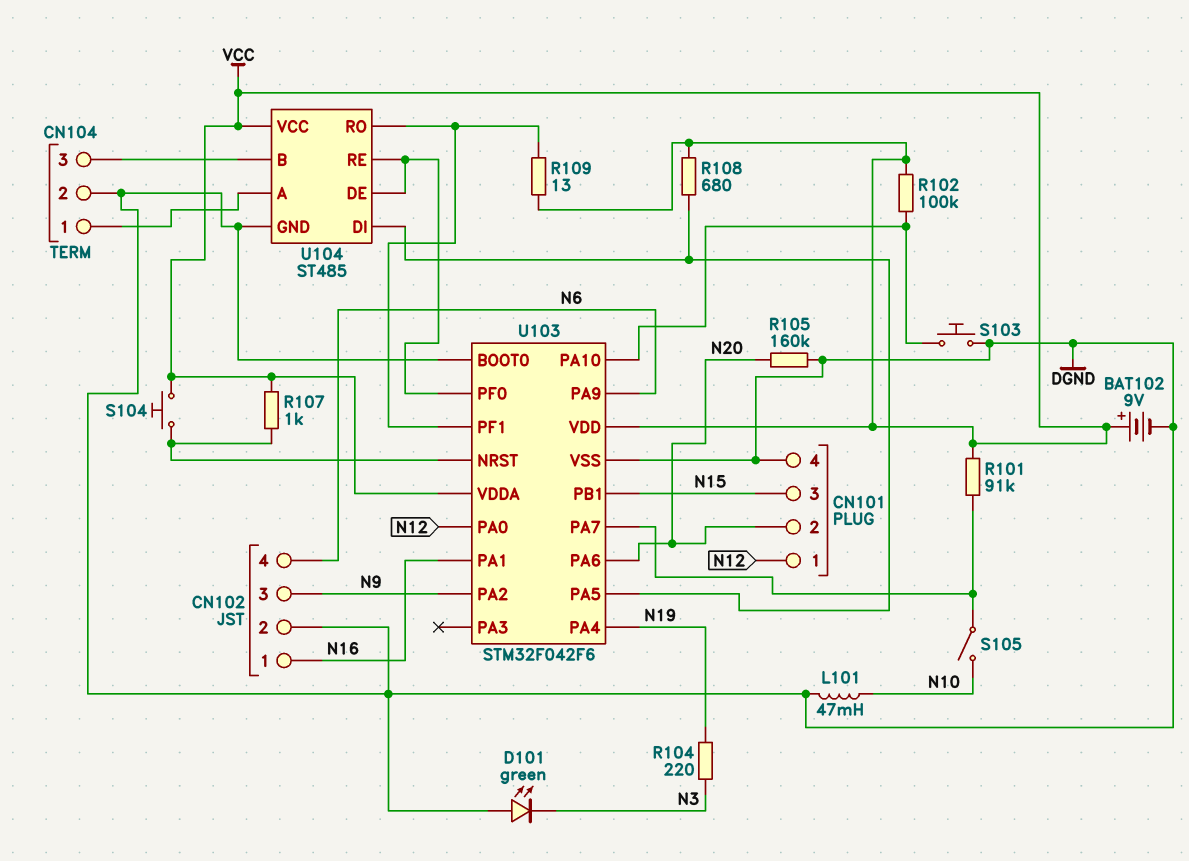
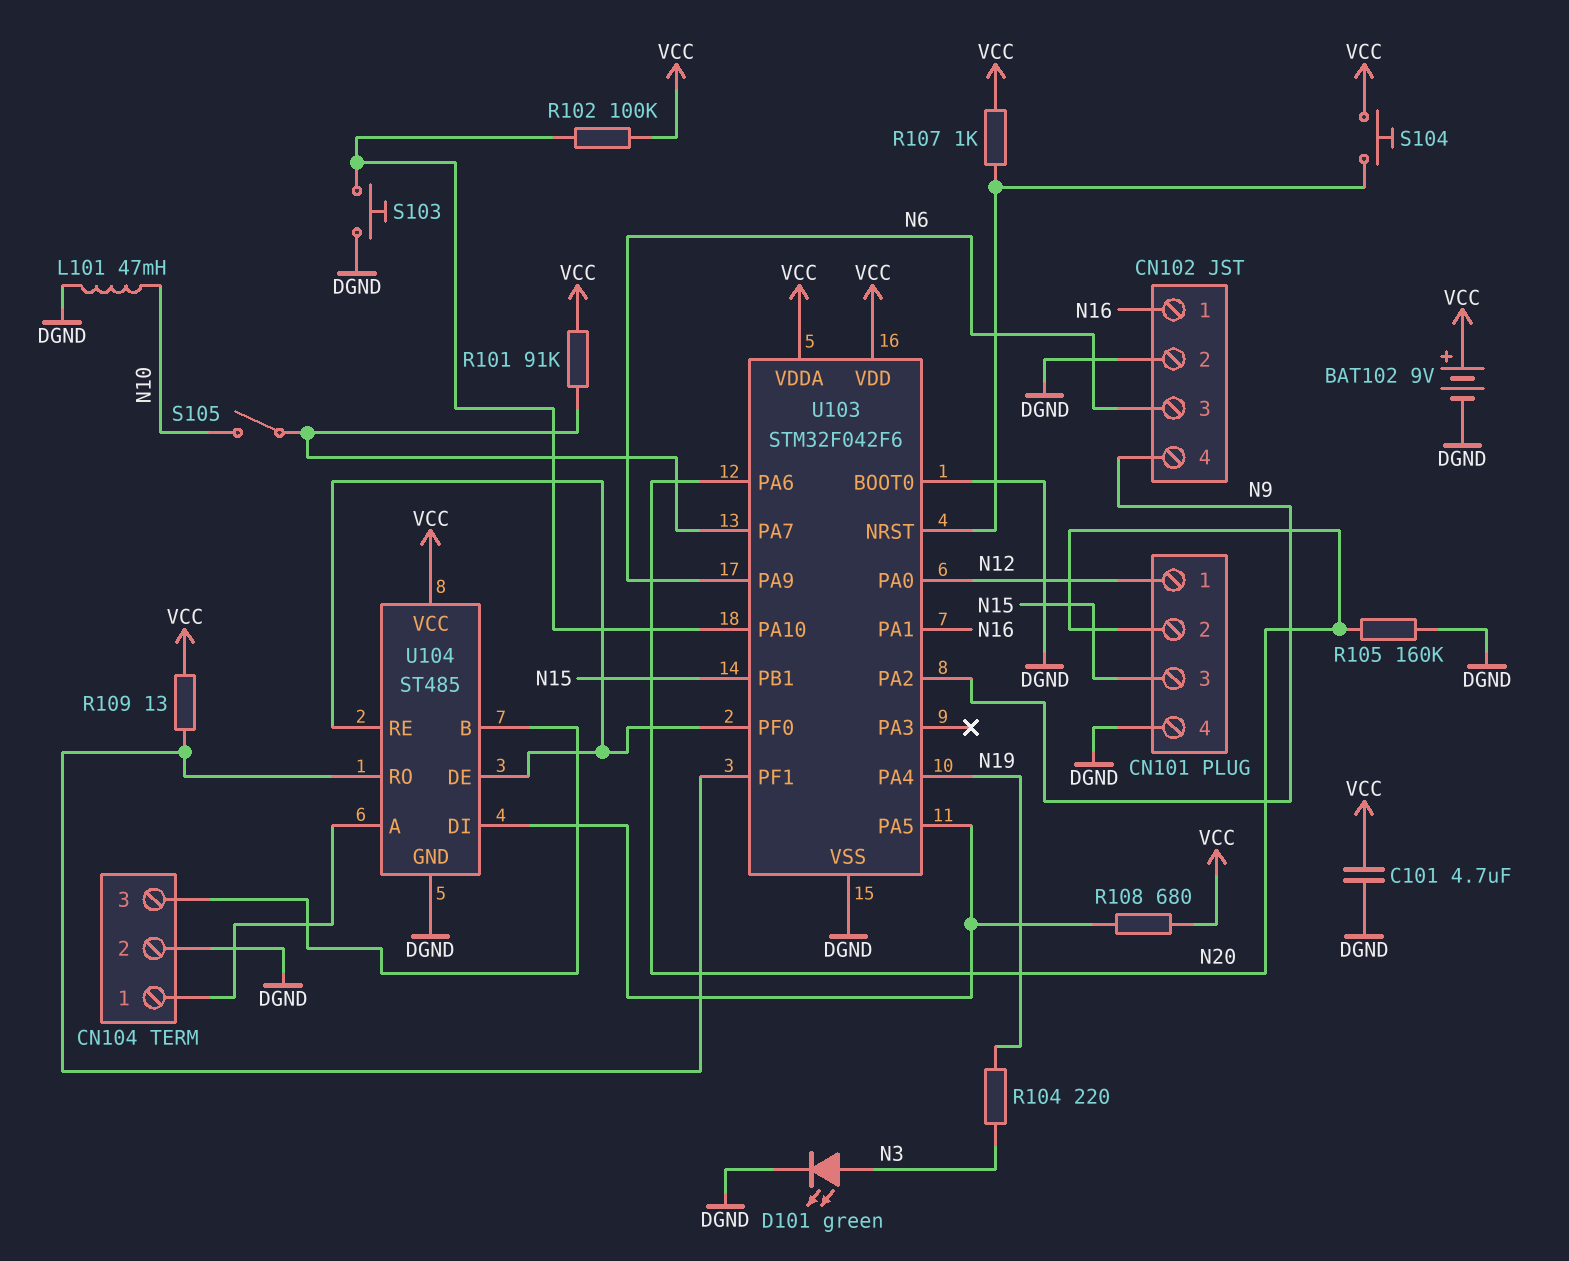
C101: none -> 4.7uF (DGND, VCC)
CN102 pin 3: N9 -> N6
CN102 pin 4: N6 -> N9
D101: LED green (A DGND, K N3) -> LED green (A N3, K DGND)

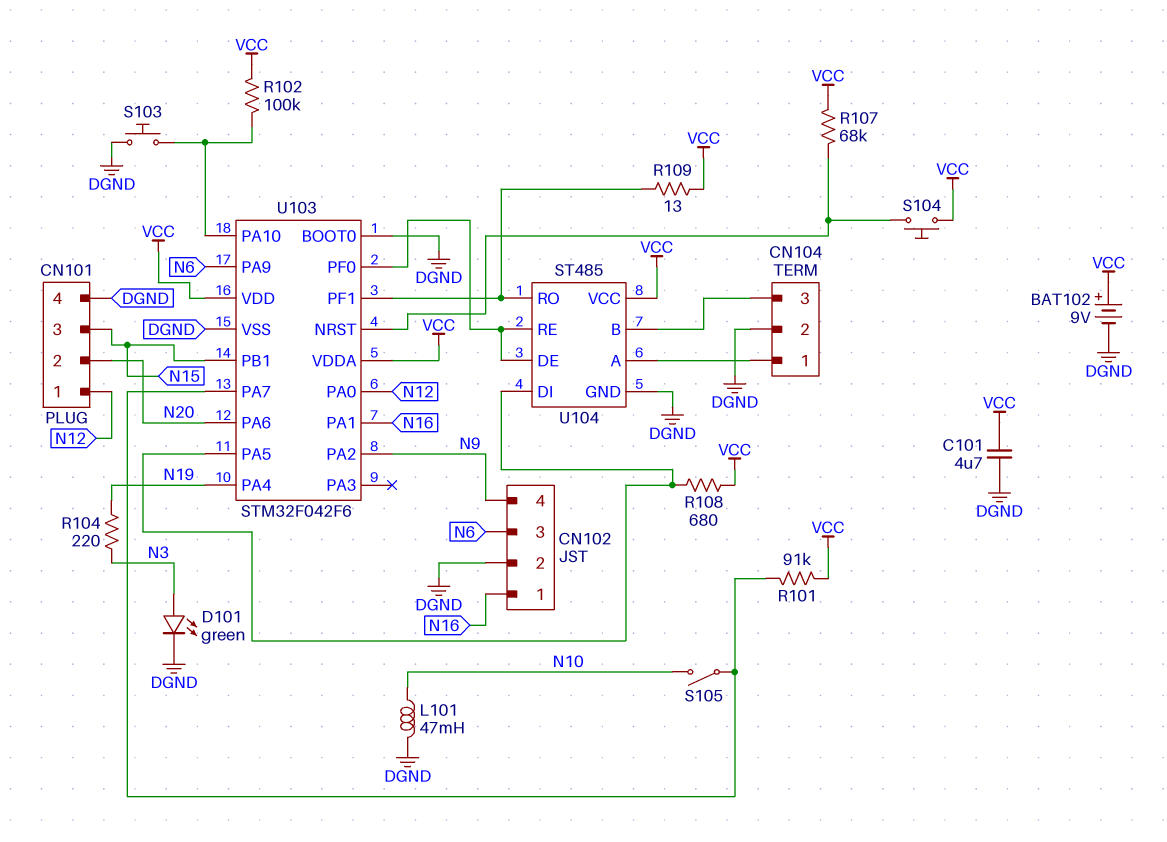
R105: 160k (DGND, N20) -> none
R107: 1k (U103/NRST, VCC) -> 68k (U103/NRST, VCC)

